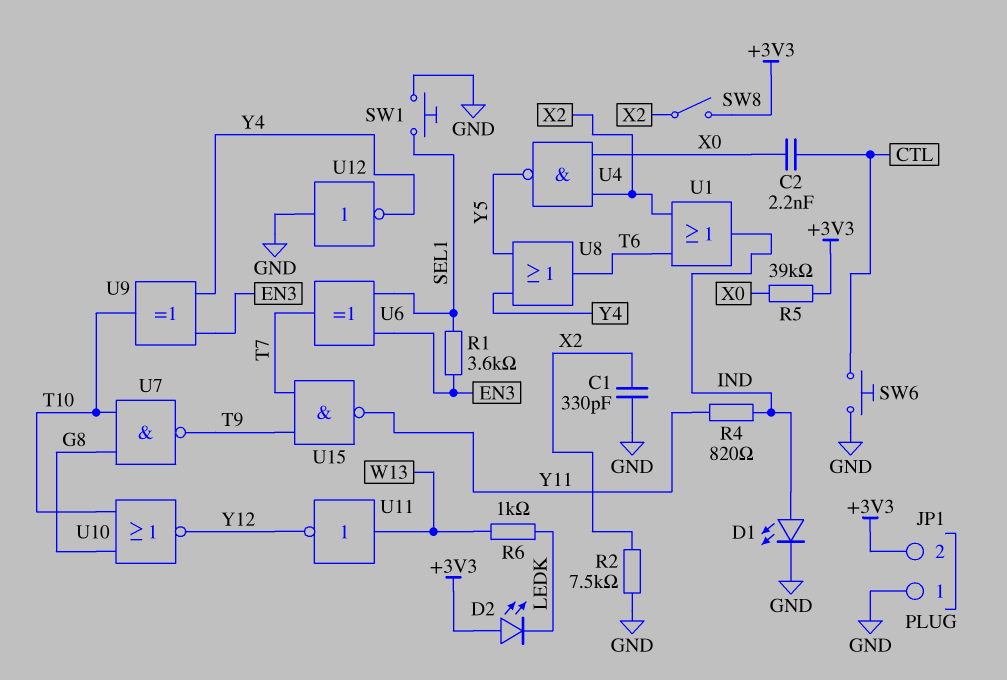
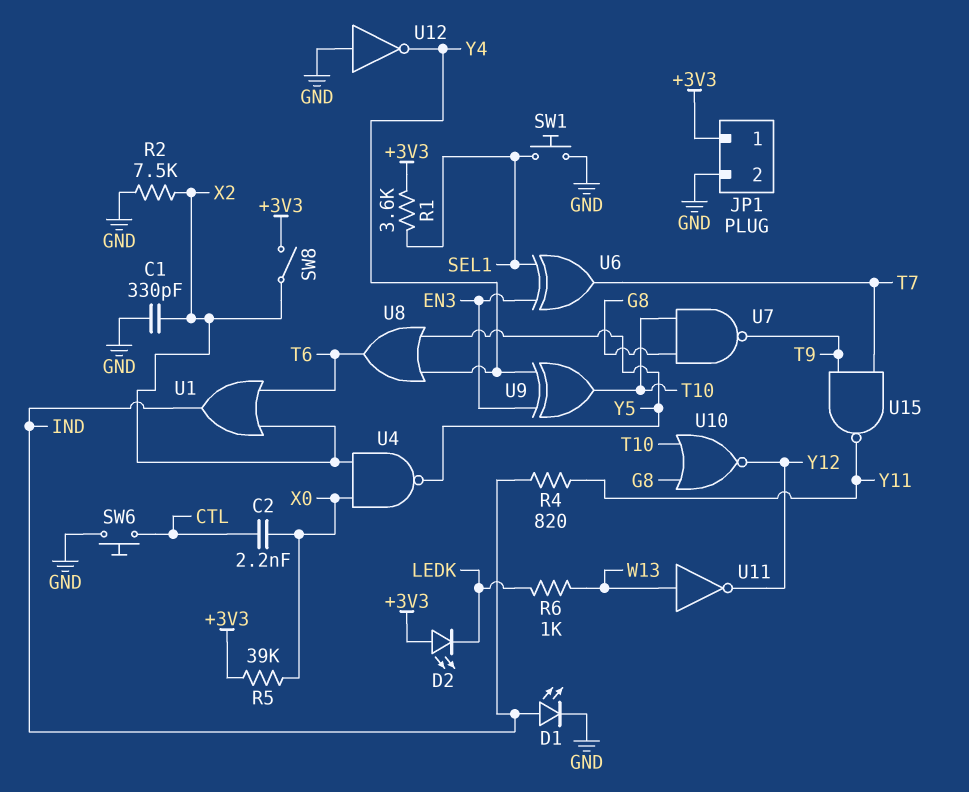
JP1 pin 1: GND -> +3V3
JP1 pin 2: +3V3 -> GND
R1: 3.6k (EN3, SEL1) -> 3.6k (+3V3, SEL1)

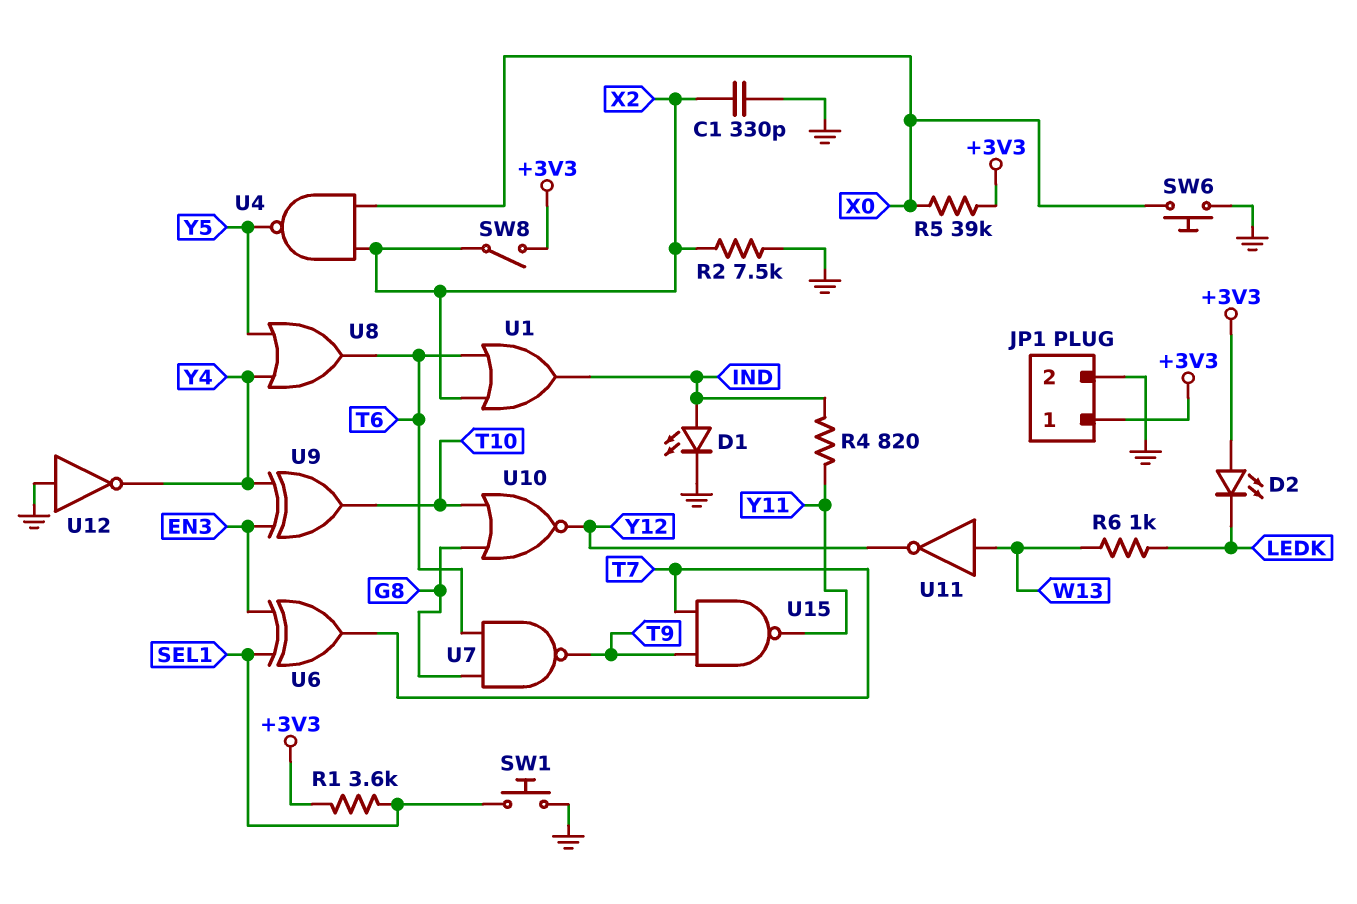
C2: 2.2nF (CTL, X0) -> none
SW6: button (CTL, GND) -> button (GND, X0)
U7: NAND (in G8, in T10, out T9) -> NAND (in G8, in T6, out T9)

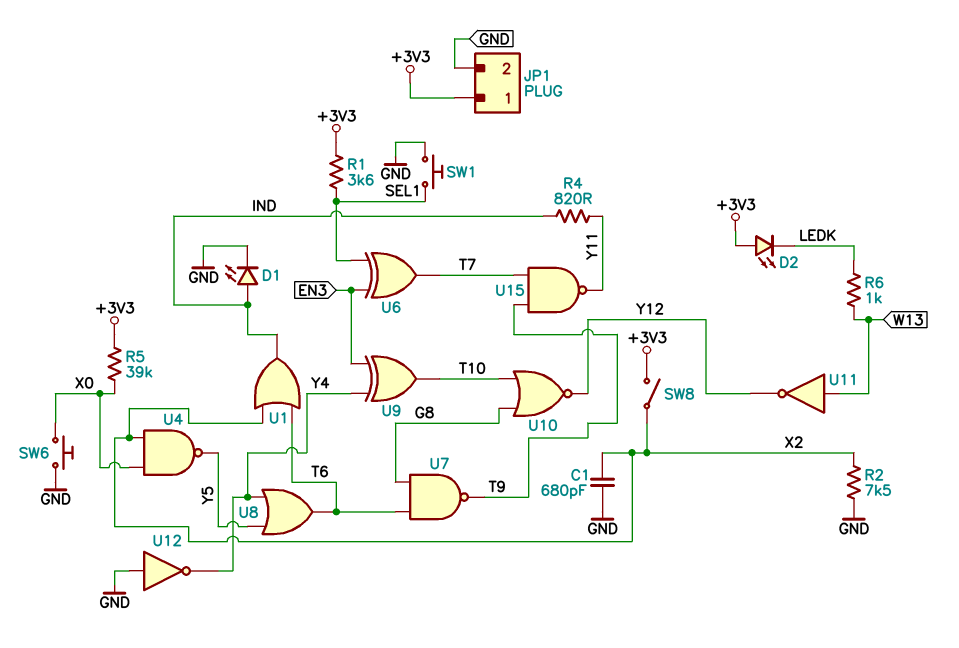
C1: 330pF (GND, X2) -> 680pF (GND, X2)

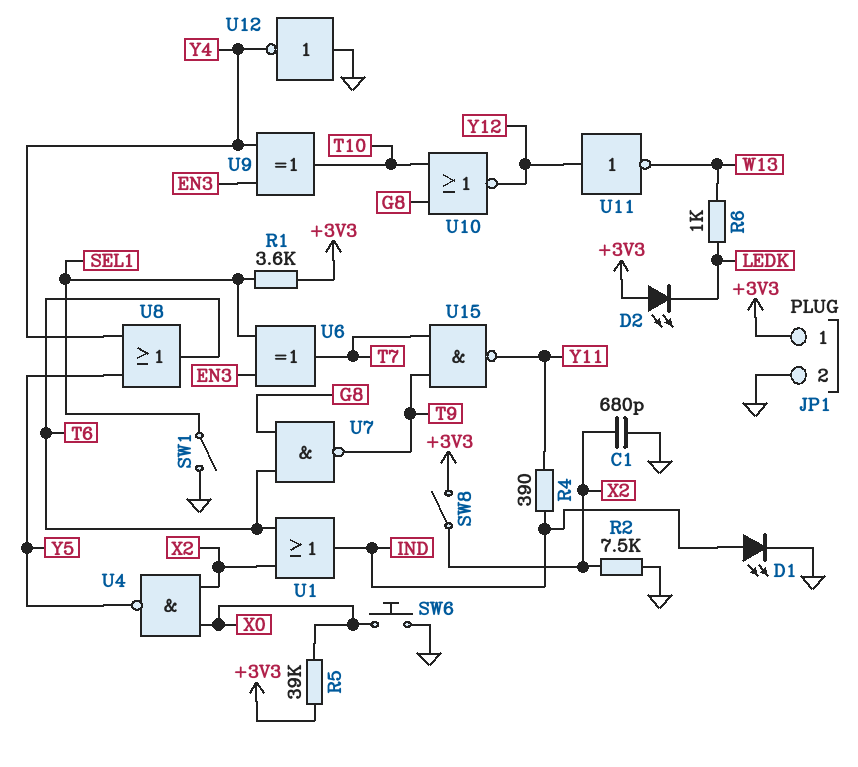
R4: 820 (IND, Y11) -> 390 (IND, Y11)
SW1: button (GND, SEL1) -> switch (GND, SEL1)
U11: NOT (in W13, out Y12) -> NOT (in Y12, out W13)

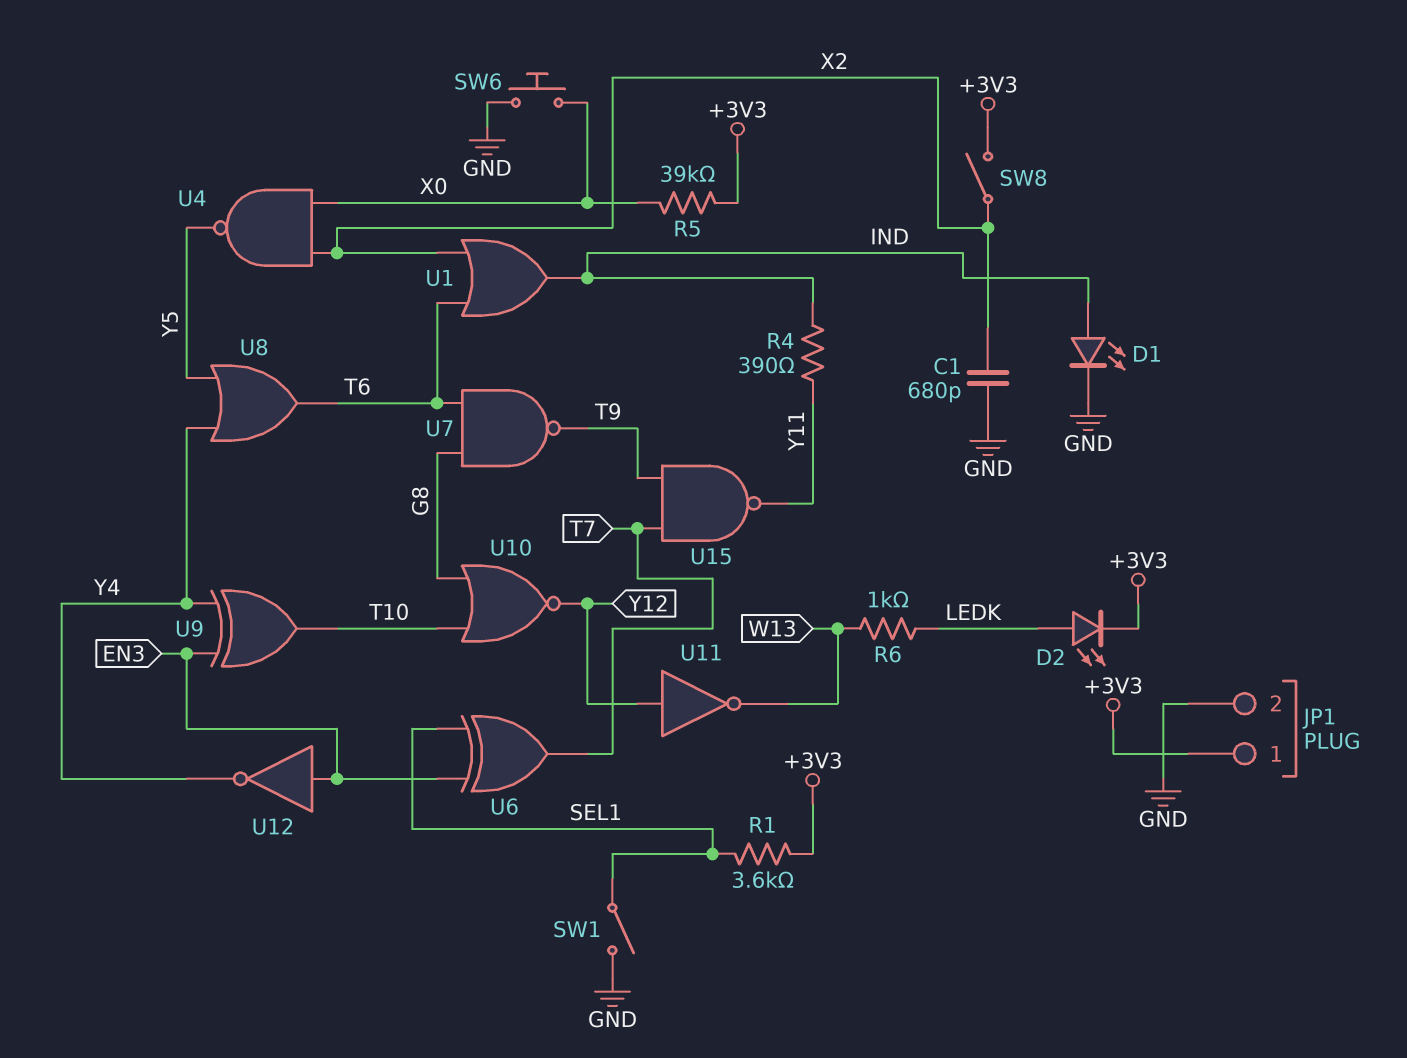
D2: LED (A +3V3, K LEDK) -> LED (A LEDK, K +3V3)
R2: 7.5k (GND, X2) -> none
U12: NOT (in GND, out Y4) -> NOT (in EN3, out Y4)

